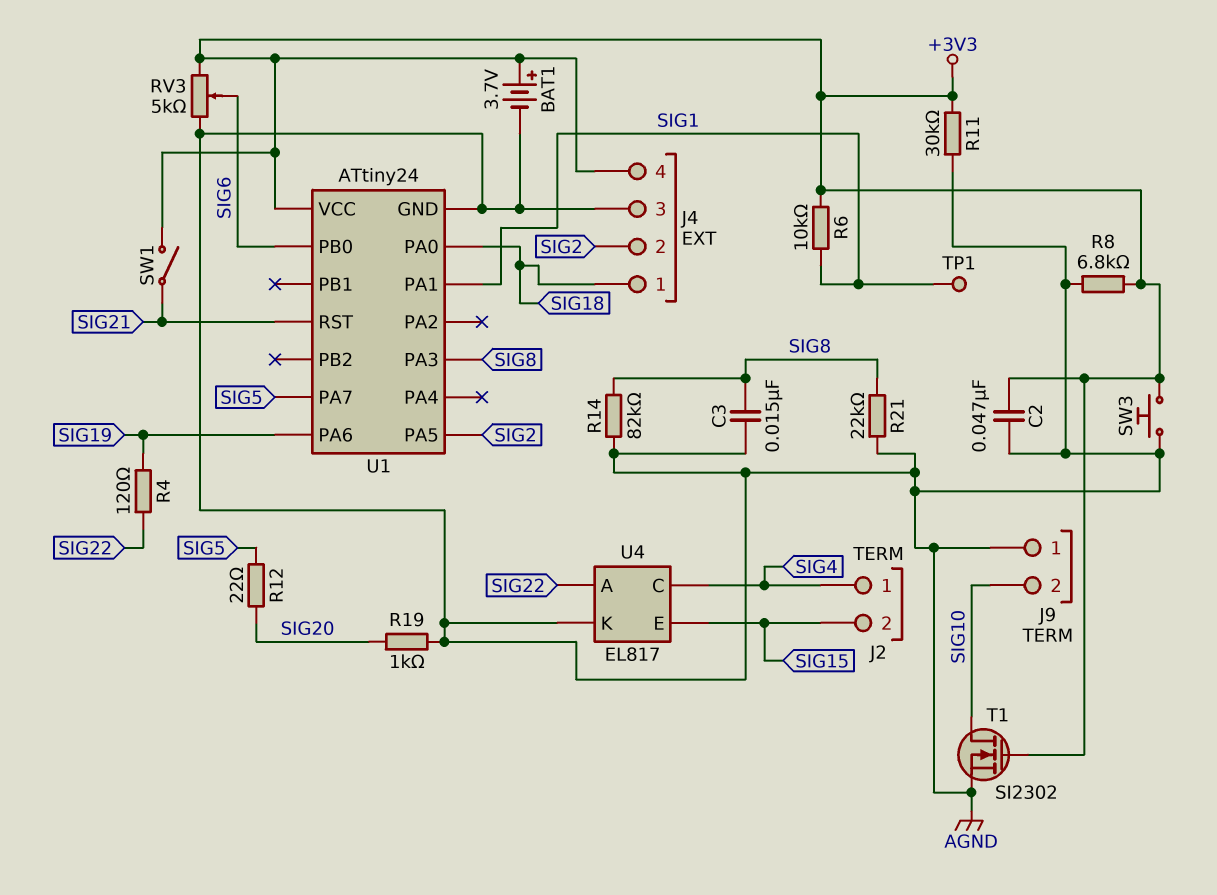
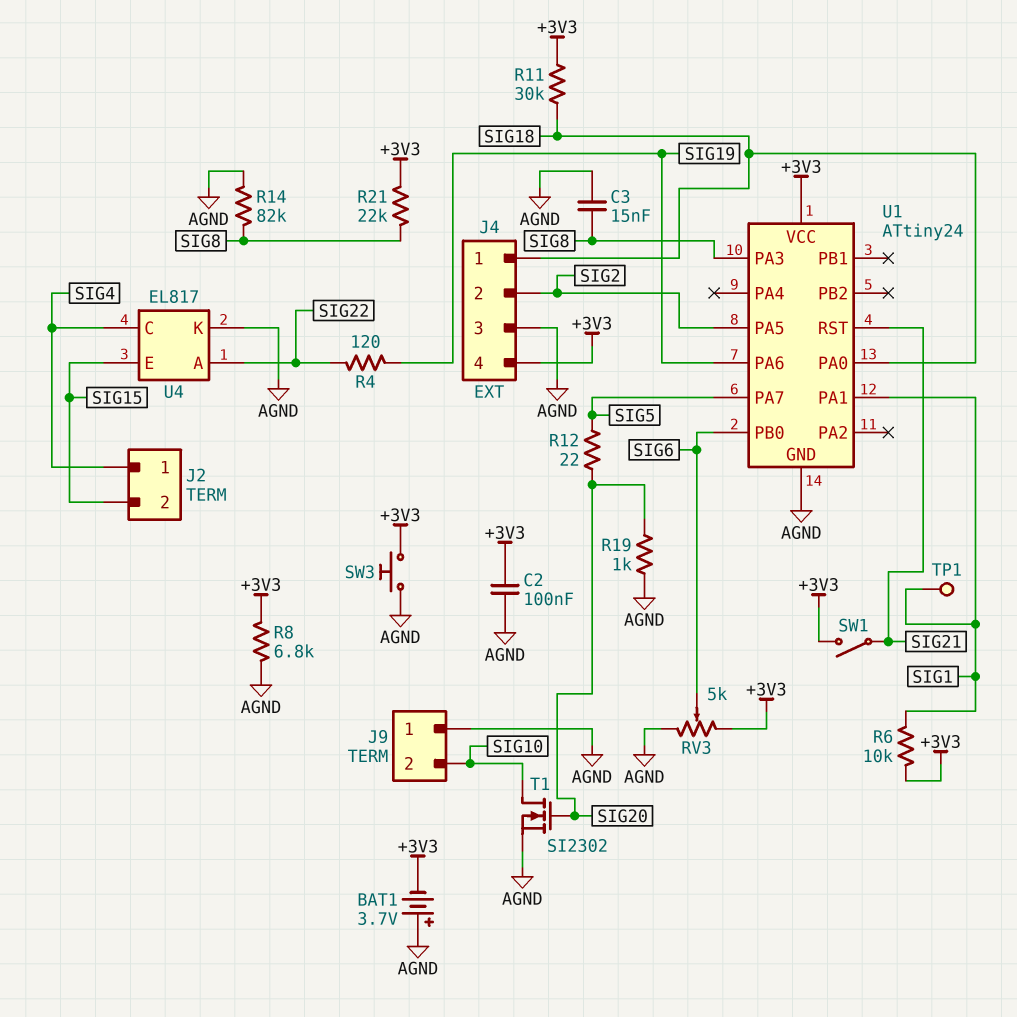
BAT1: 3.7V (plus +3V3, minus AGND) -> 3.7V (plus AGND, minus +3V3)
C2: 47nF (+3V3, AGND) -> 100nF (+3V3, AGND)
R11: 30k (+3V3, AGND) -> 30k (+3V3, SIG18)
R21: 22k (AGND, SIG8) -> 22k (+3V3, SIG8)
T1: NMOS SI2302 (G +3V3, D SIG10, S AGND) -> NMOS SI2302 (G SIG20, D SIG10, S AGND)

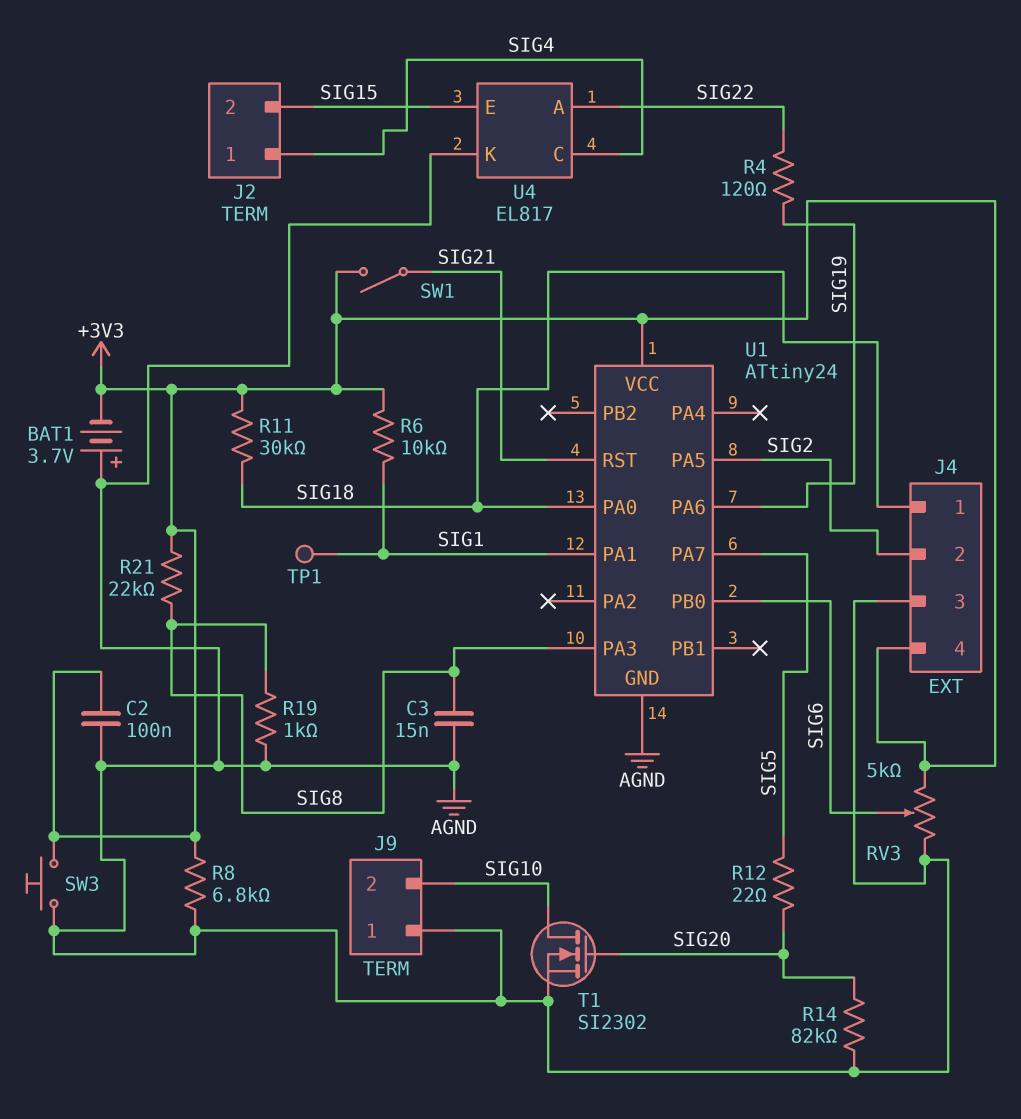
R14: 82k (AGND, SIG8) -> 82k (AGND, SIG20)
R19: 1k (AGND, SIG20) -> 1k (AGND, SIG8)

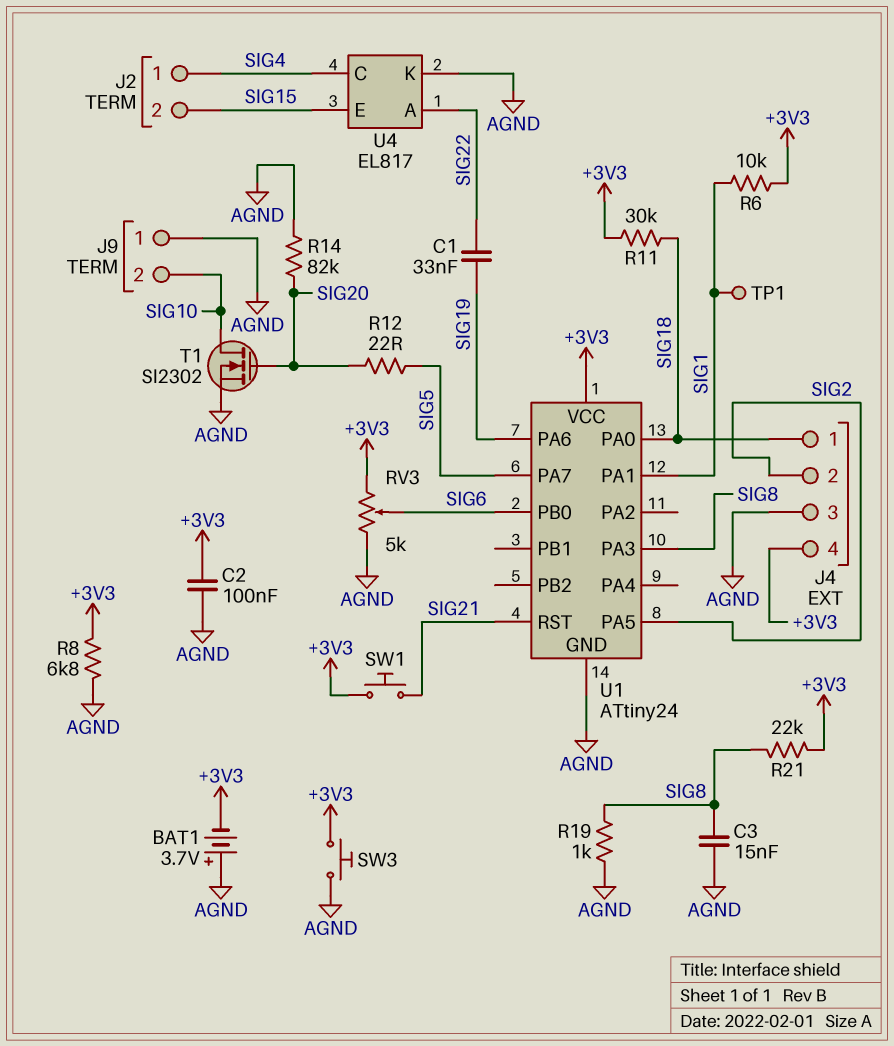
C1: none -> 33nF (SIG19, SIG22)
R4: 120 (SIG19, SIG22) -> none
SW1: switch (+3V3, SIG21) -> button (+3V3, SIG21)

